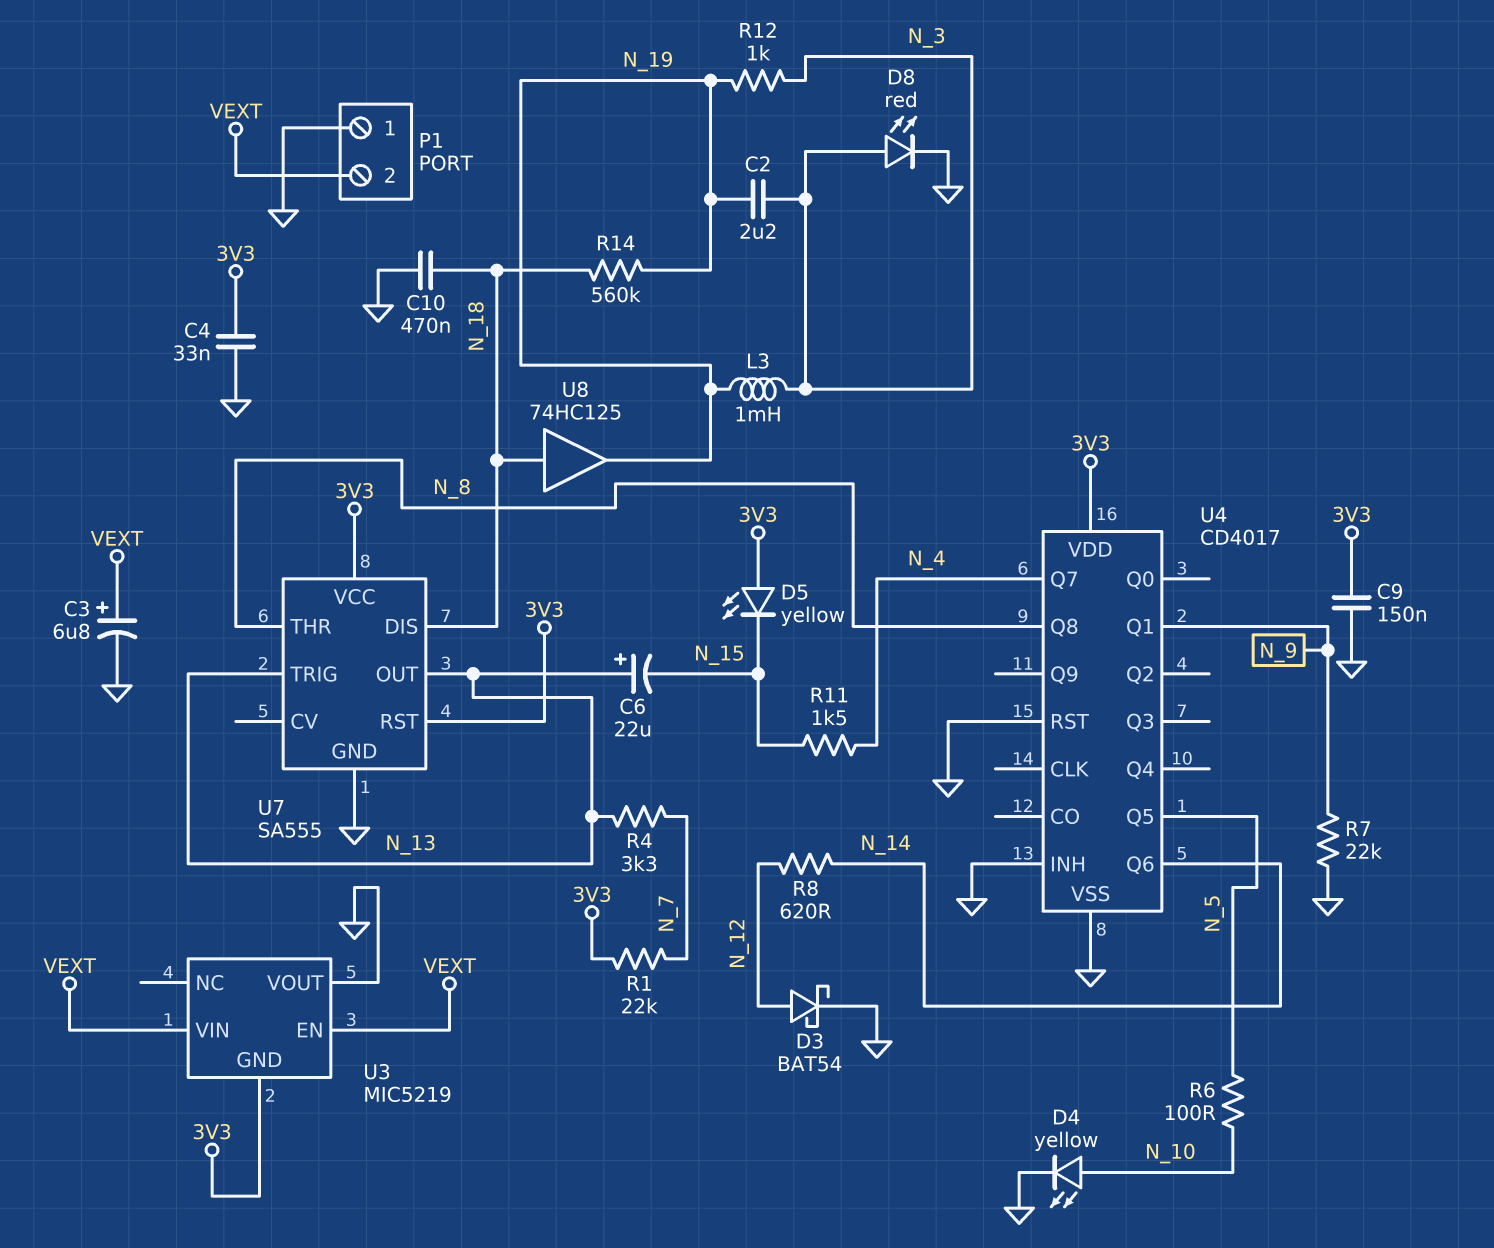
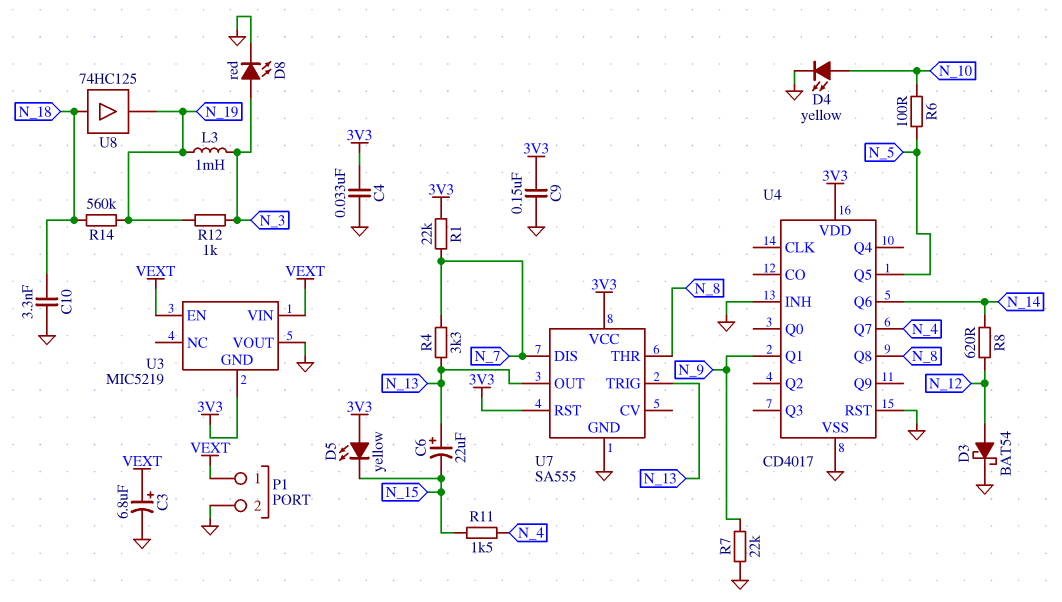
C2: 2.2uF (N_3, N_19) -> none
C10: 470nF (GND, N_18) -> 3.3nF (GND, N_18)
P1 pin 1: GND -> VEXT
P1 pin 2: VEXT -> GND
U7 pin DIS: N_18 -> N_7

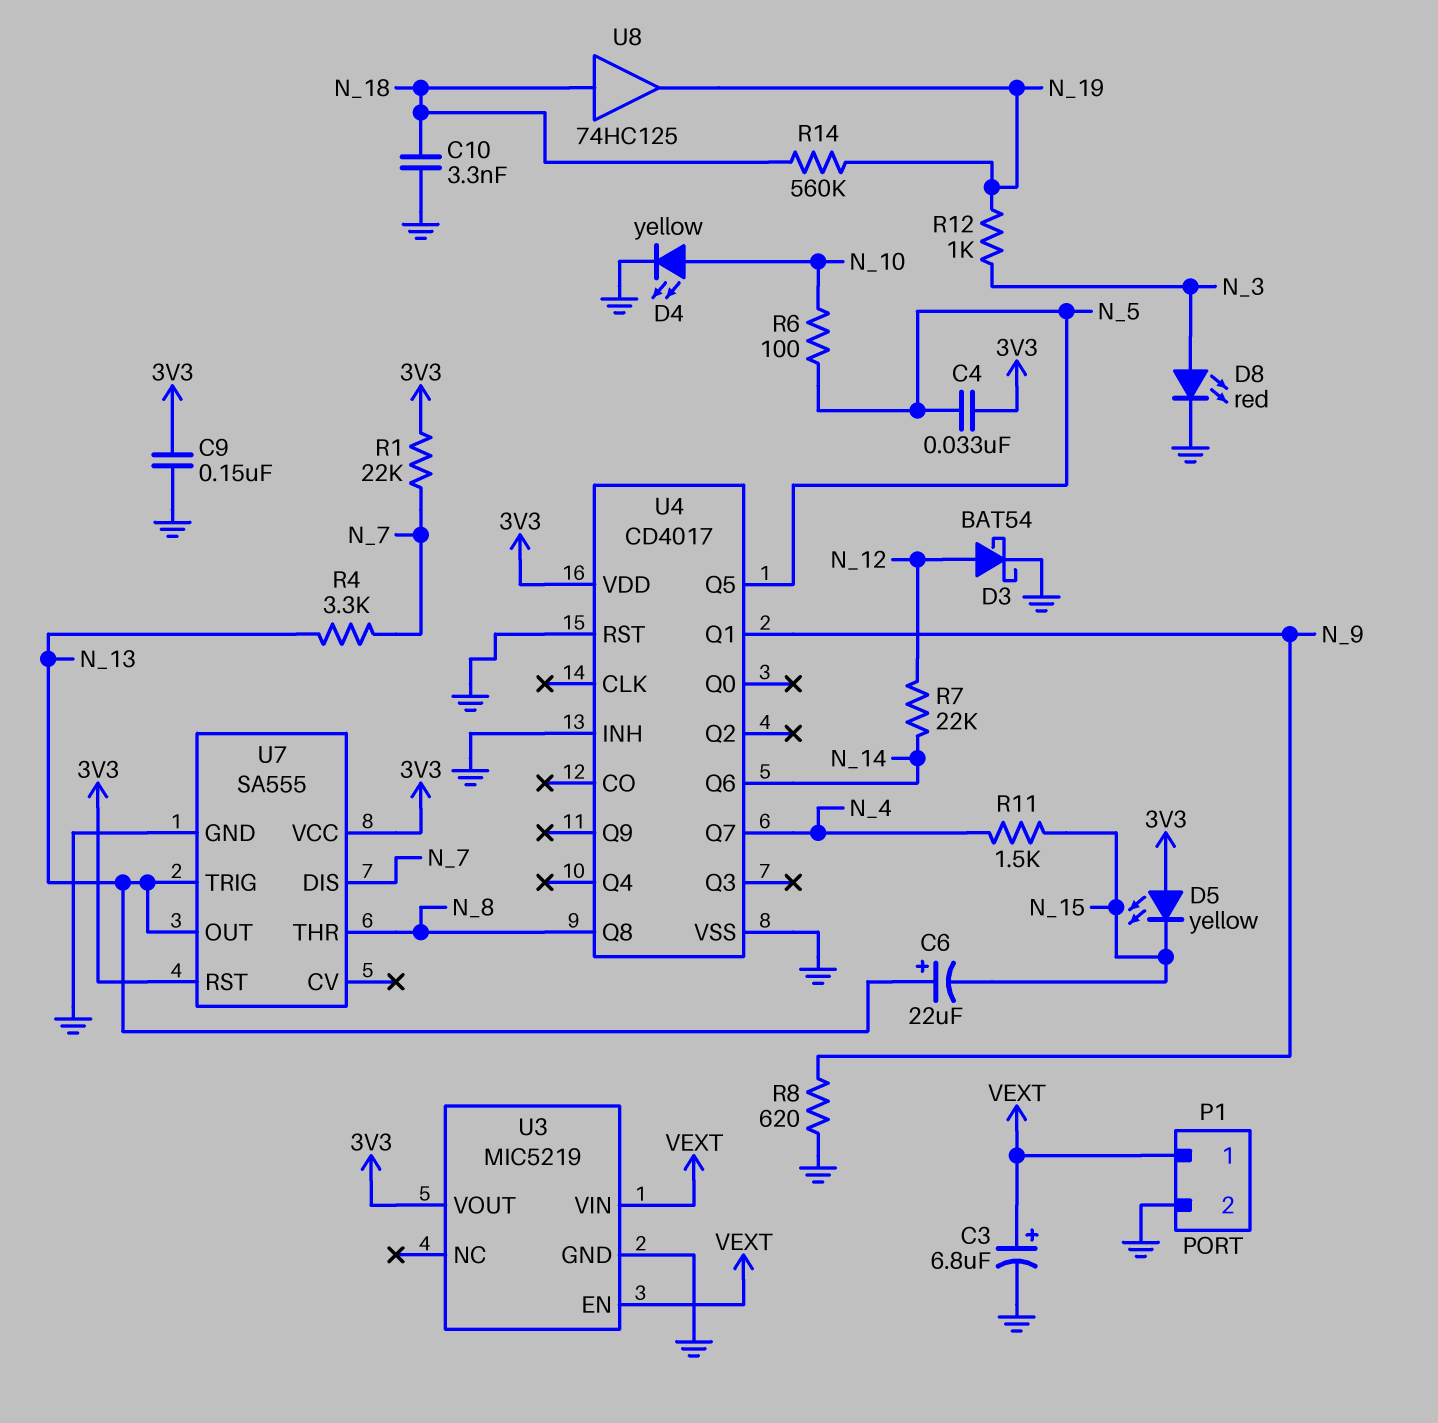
C4: 33nF (3V3, GND) -> 33nF (3V3, N_5)
L3: 1mH (N_3, N_19) -> none
R7: 22k (GND, N_9) -> 22k (N_12, N_14)
R8: 620 (N_12, N_14) -> 620 (GND, N_9)
U3 pin GND: 3V3 -> GND
U3 pin VOUT: GND -> 3V3

